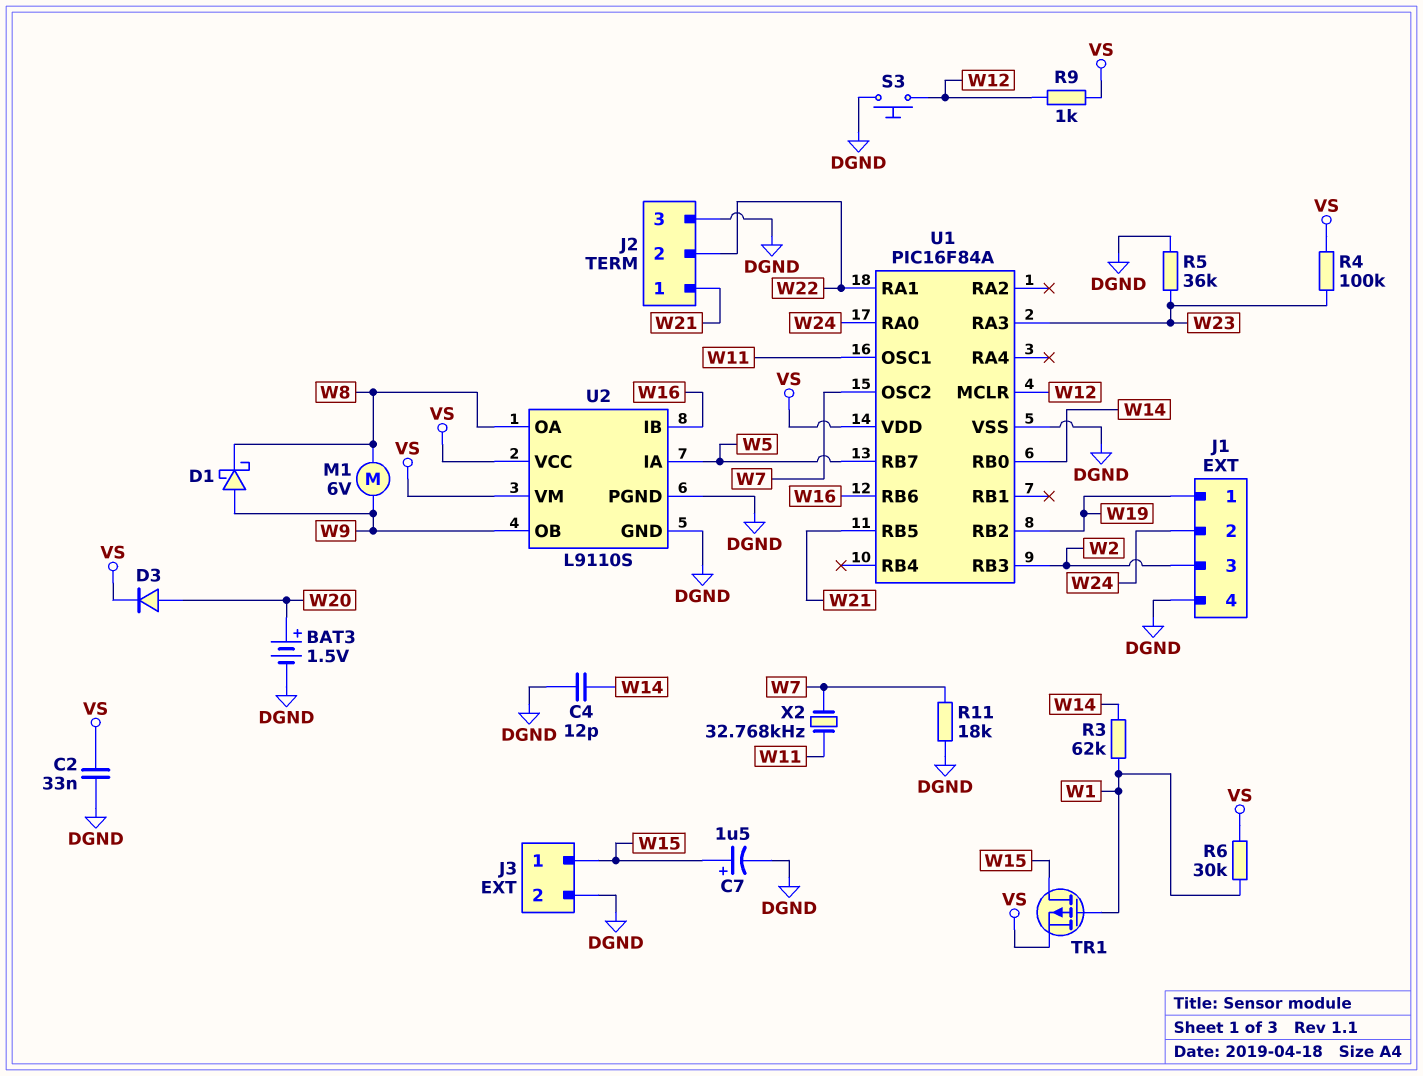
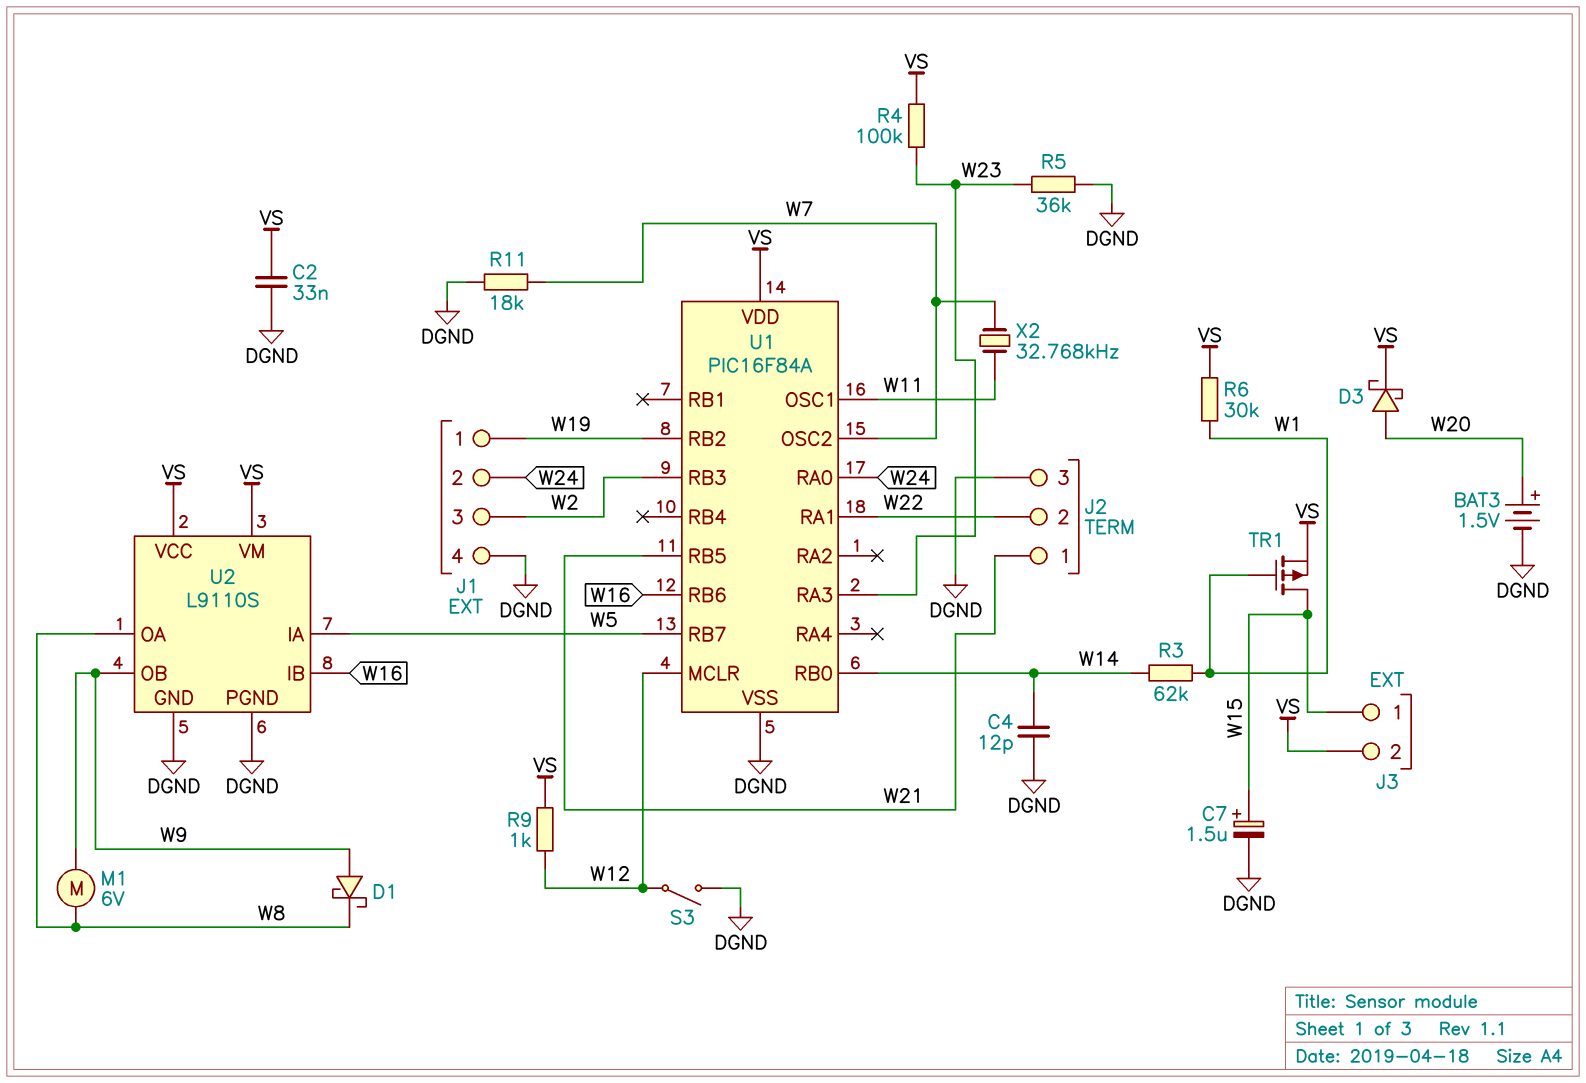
D3: diode (A W20, K VS) -> schottky (A W20, K VS)
J3 pin 2: DGND -> VS
S3: button (DGND, W12) -> switch (DGND, W12)

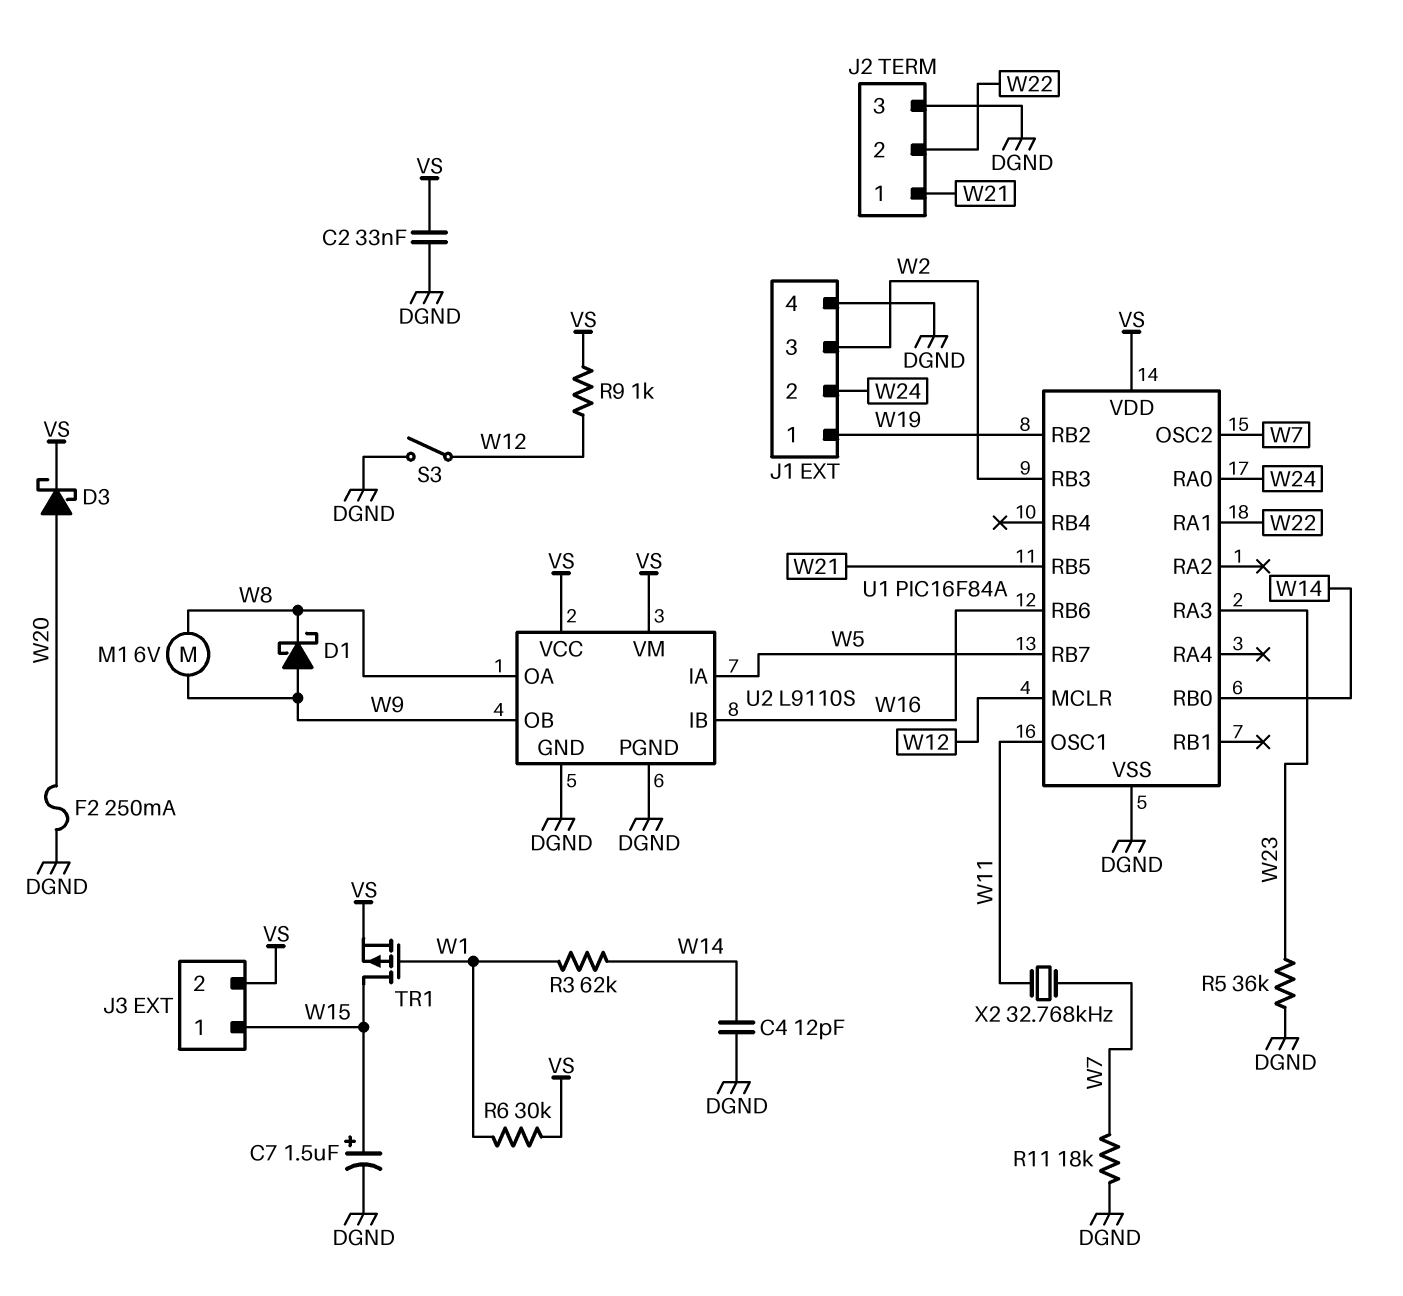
BAT3: 1.5V (plus W20, minus DGND) -> none
F2: none -> 250mA (DGND, W20)
R4: 100k (VS, W23) -> none

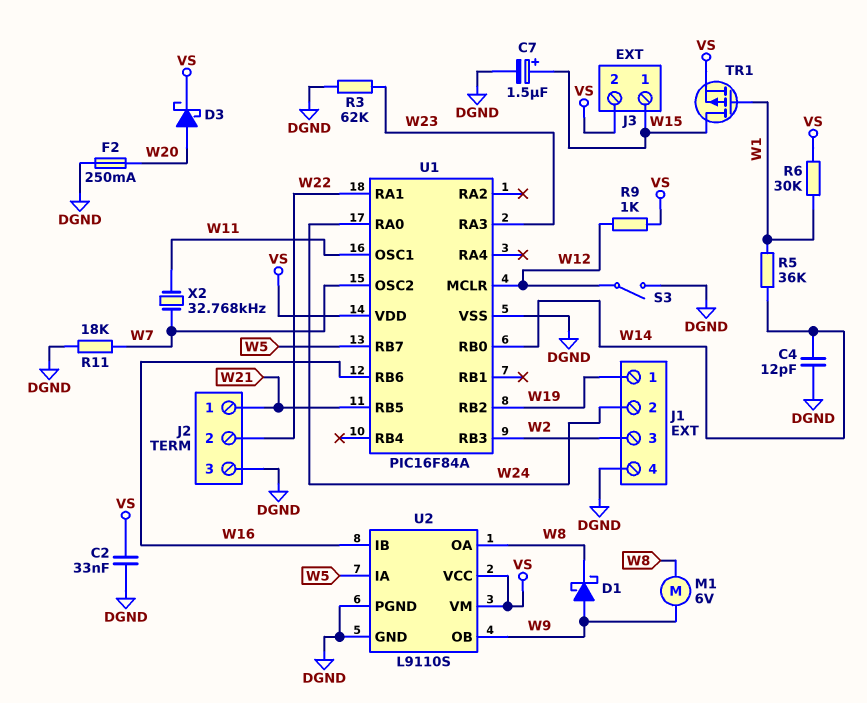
R3: 62k (W1, W14) -> 62k (DGND, W23)
R5: 36k (DGND, W23) -> 36k (W1, W14)

